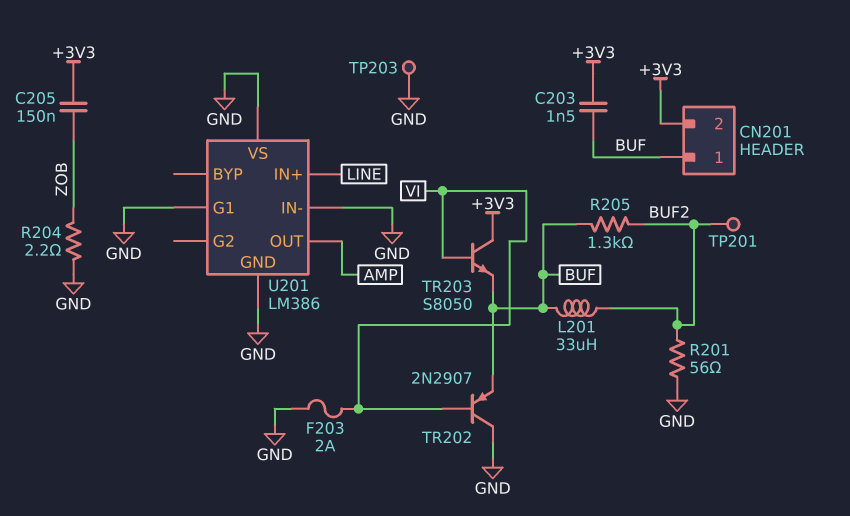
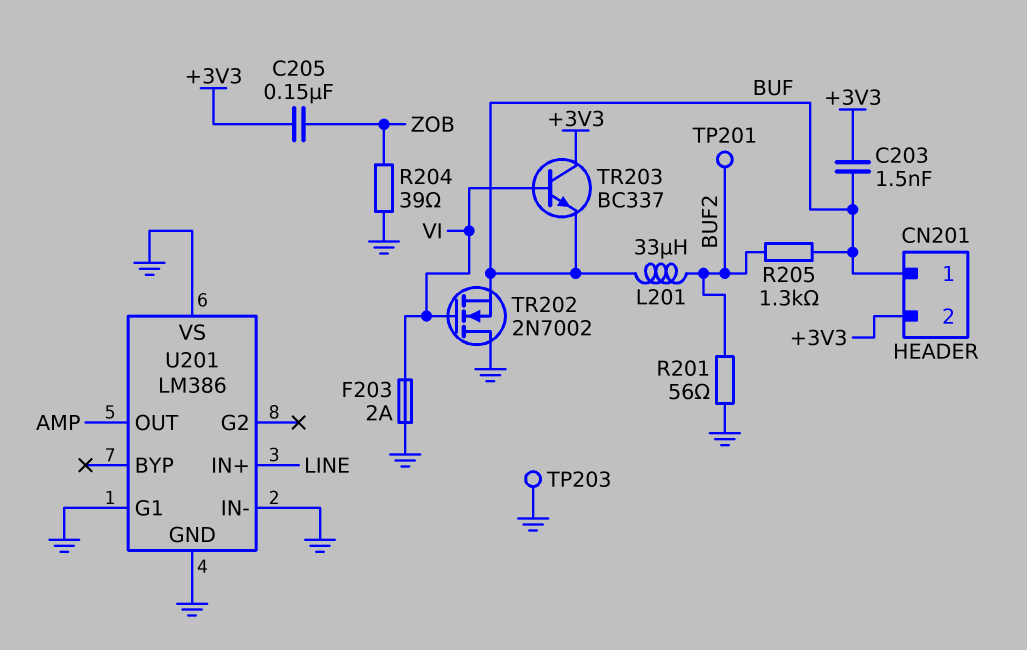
R204: 2.2 (GND, ZOB) -> 39 (GND, ZOB)
TR202: PNP 2N2907 (B VI, C GND, E BUF) -> NMOS 2N7002 (G VI, D GND, S BUF)
TR203: NPN S8050 (B VI, C +3V3, E BUF) -> NPN BC337 (B VI, C +3V3, E BUF)

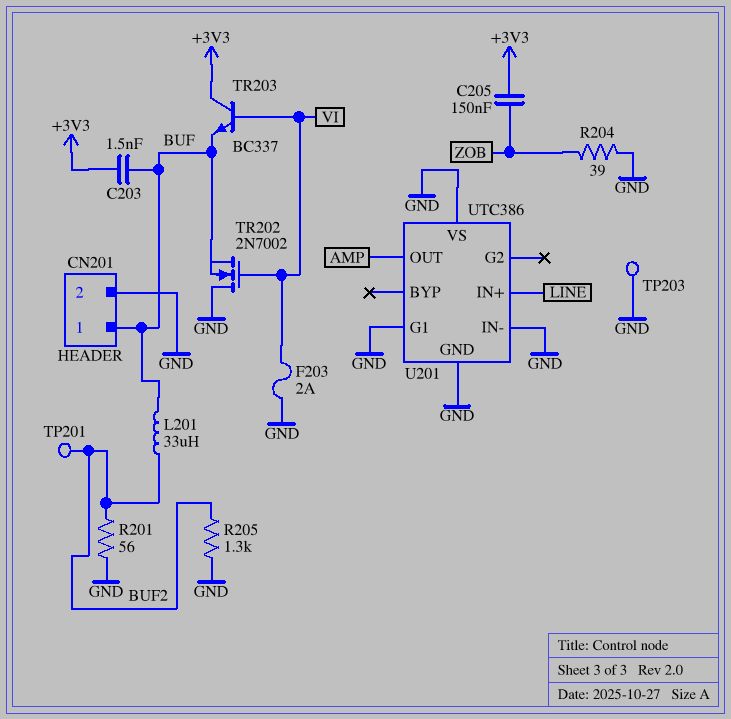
CN201 pin 2: +3V3 -> GND
R205: 1.3k (BUF, BUF2) -> 1.3k (BUF2, GND)
U201: LM386 -> UTC386

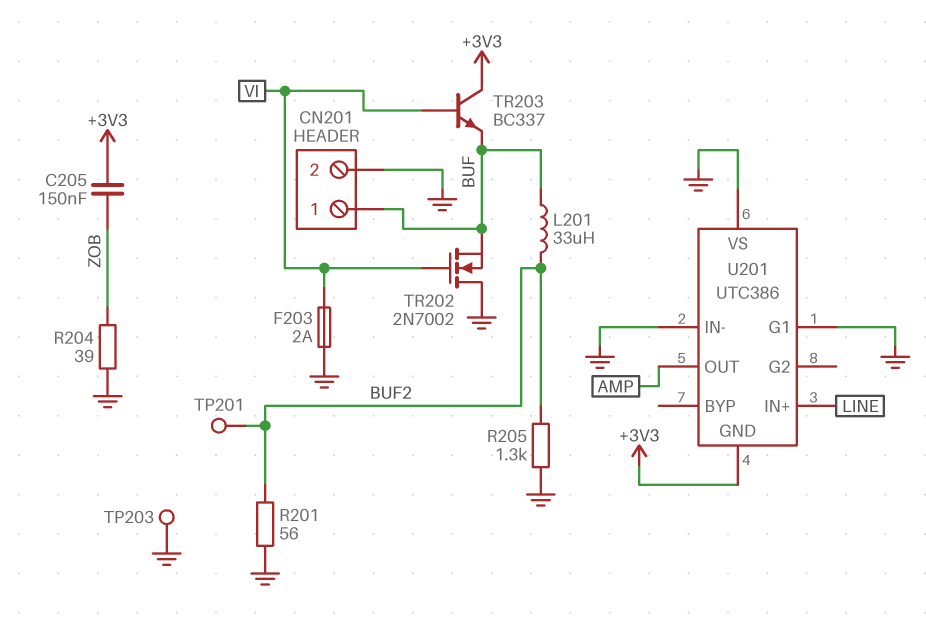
C203: 1.5nF (+3V3, BUF) -> none
U201 pin GND: GND -> +3V3

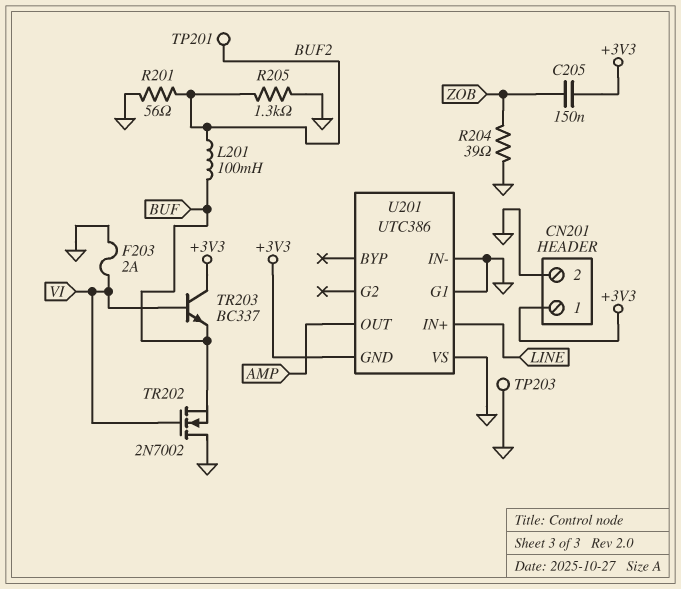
CN201 pin 1: BUF -> +3V3
L201: 33uH (BUF, BUF2) -> 100mH (BUF, BUF2)

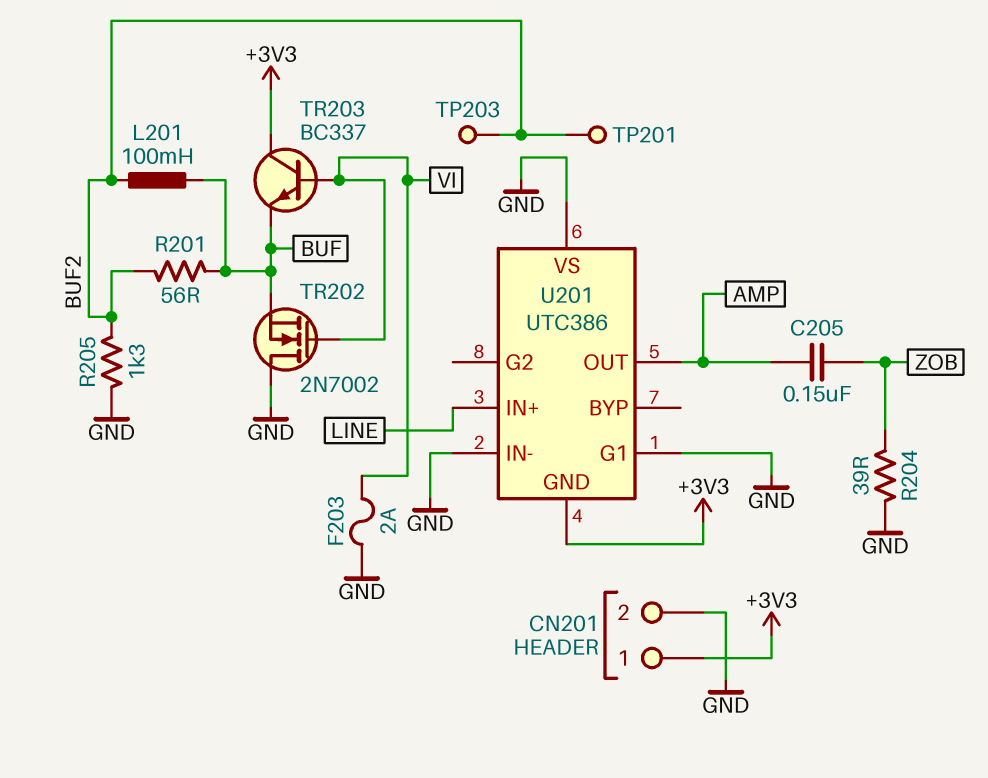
C205: 150nF (+3V3, ZOB) -> 150nF (AMP, ZOB)
R201: 56 (BUF2, GND) -> 56 (BUF, BUF2)
TP203: test point (GND) -> test point (BUF2)

